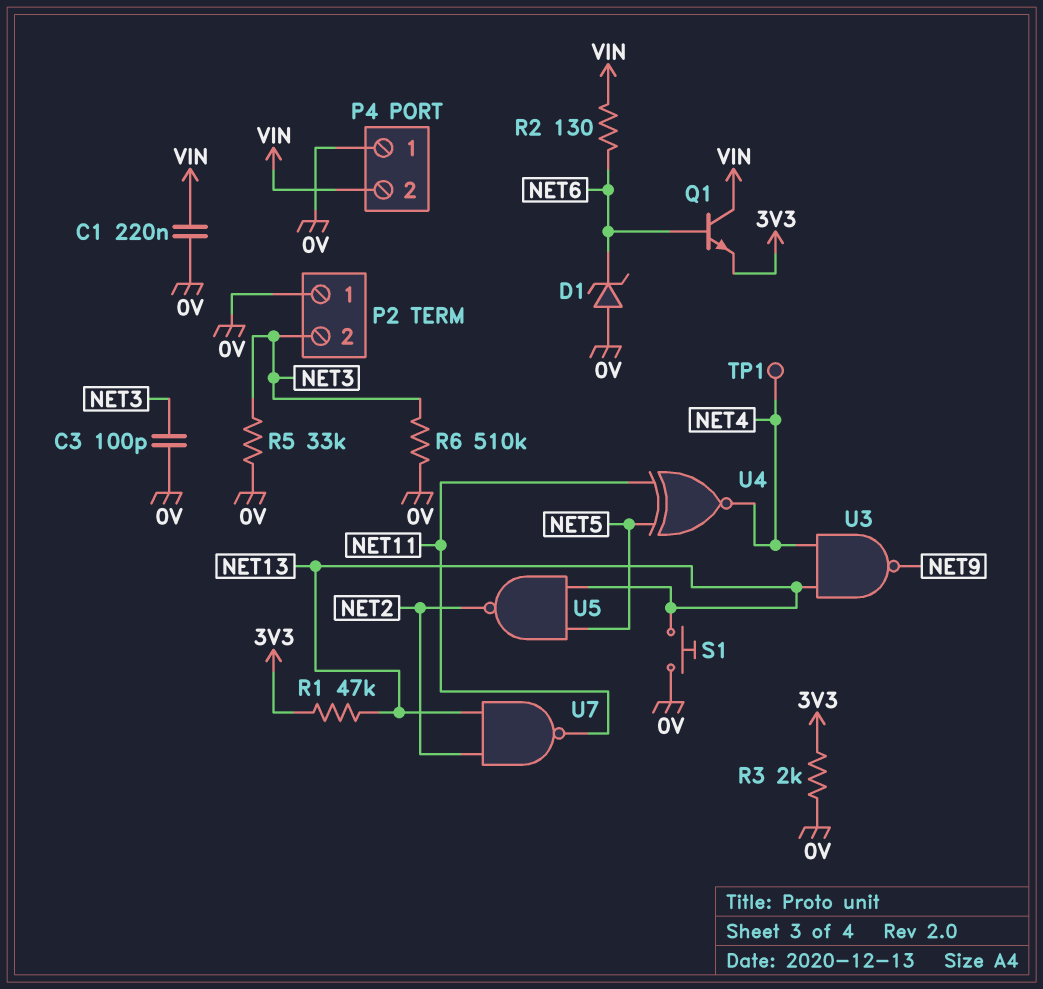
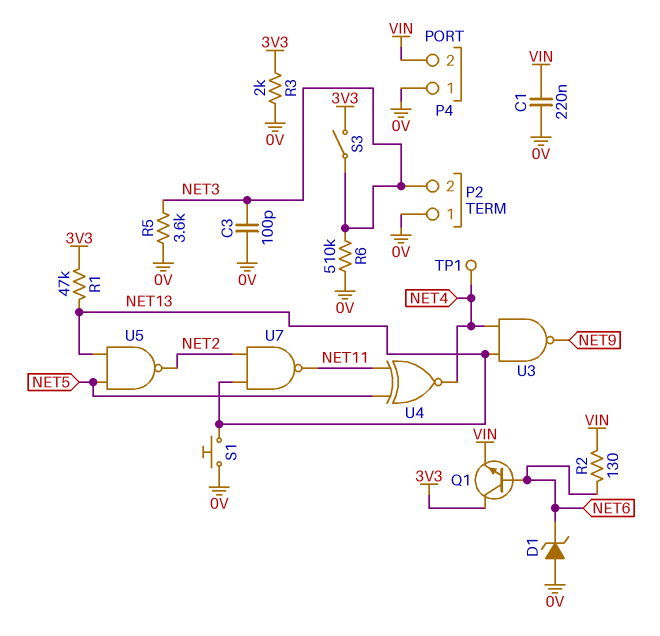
Q1: NPN (B NET6, C VIN, E 3V3) -> NPN (B NET6, C 3V3, E VIN)
R5: 33k (0V, NET3) -> 3.6k (0V, NET3)
S3: none -> switch (3V3, NET3)

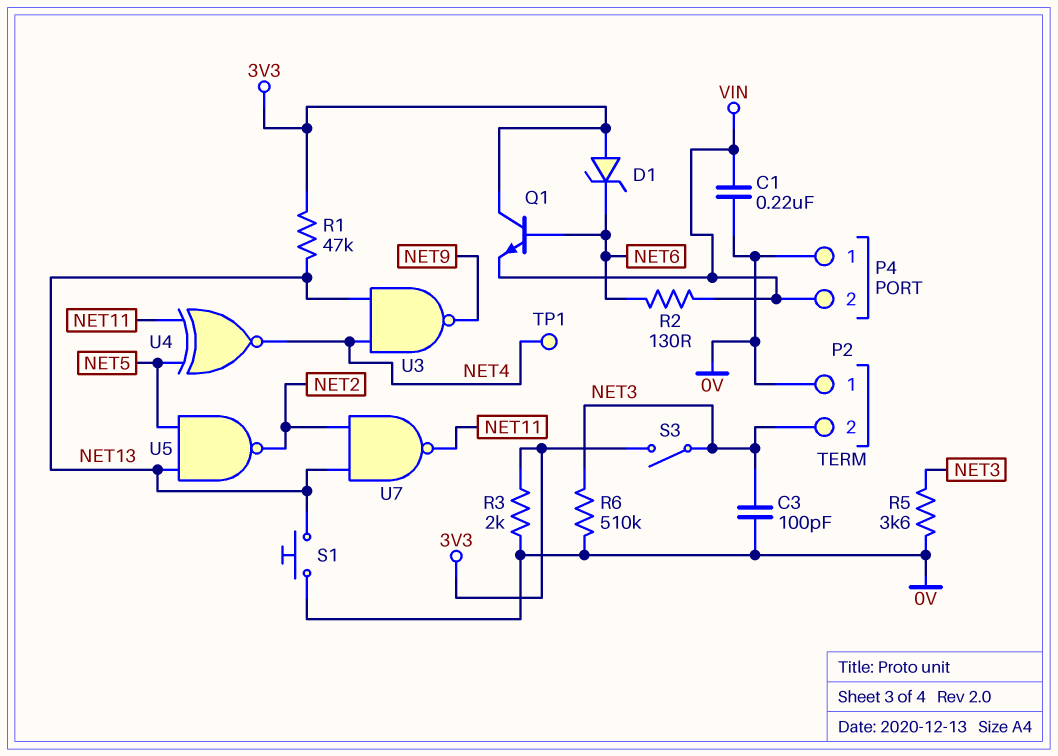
D1: zener (A 0V, K NET6) -> zener (A 3V3, K NET6)

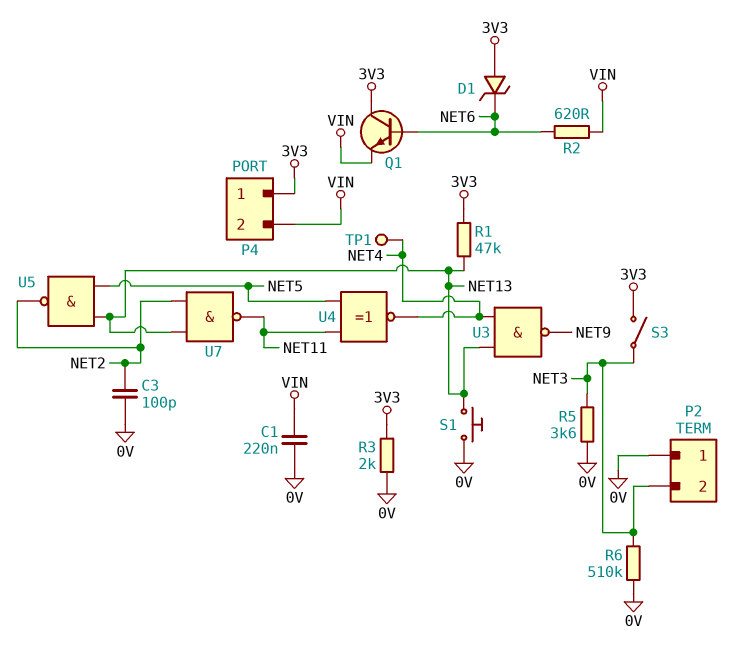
C3: 100pF (0V, NET3) -> 100pF (0V, NET2)
P4 pin 1: 0V -> 3V3
R2: 130 (NET6, VIN) -> 620 (NET6, VIN)

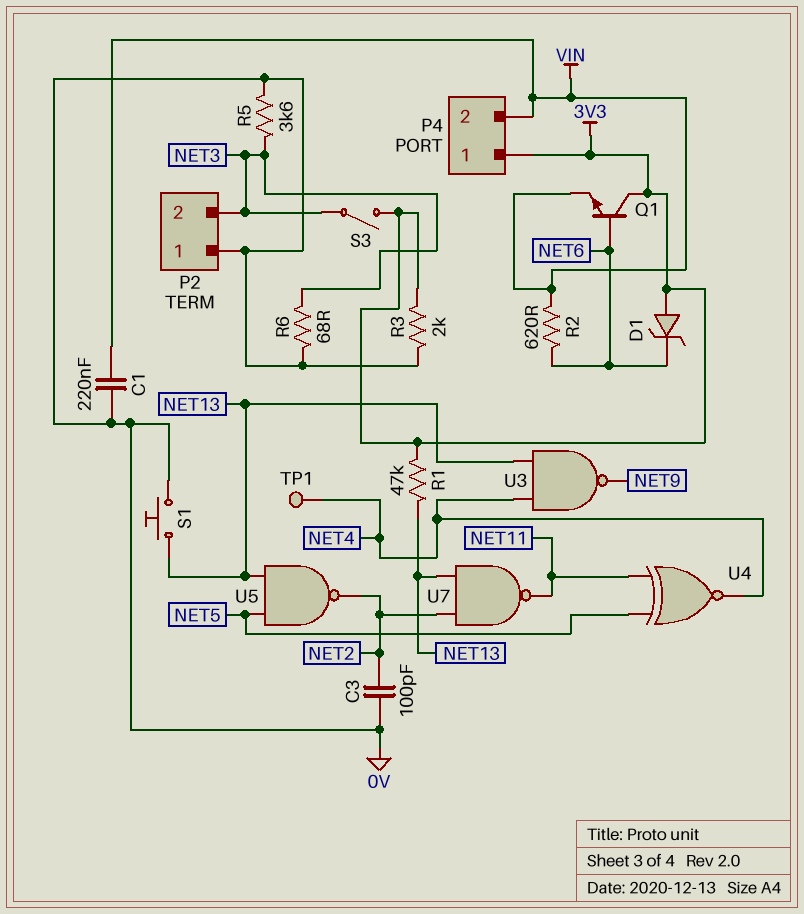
R6: 510k (0V, NET3) -> 68 (0V, NET3)

